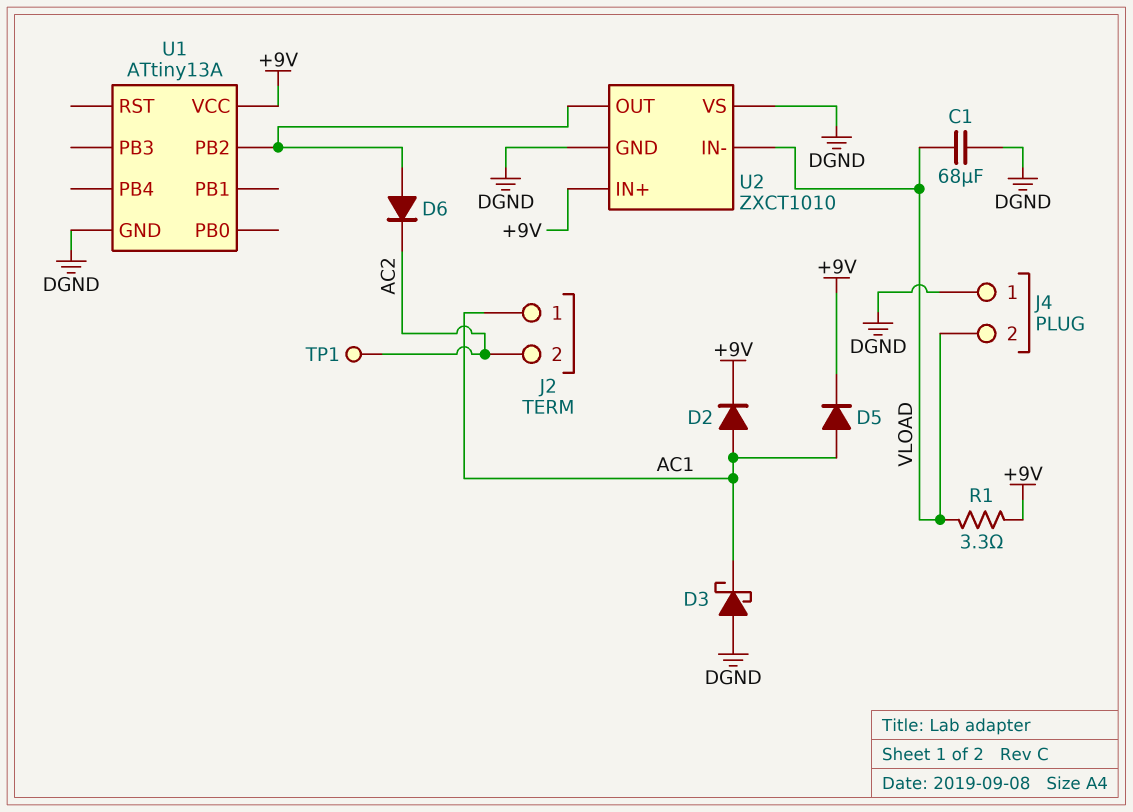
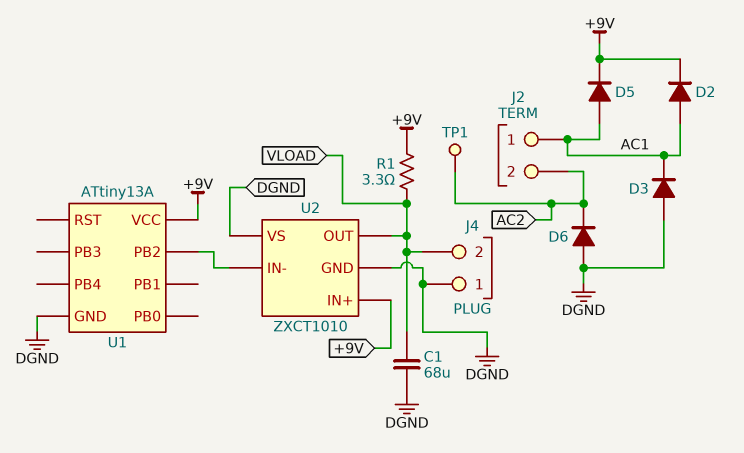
D3: schottky (A DGND, K AC1) -> diode (A DGND, K AC1)
D6: diode (A U1/PB2, K AC2) -> diode (A DGND, K AC2)
U2 pin IN-: VLOAD -> U1/PB2
U2 pin OUT: U1/PB2 -> VLOAD

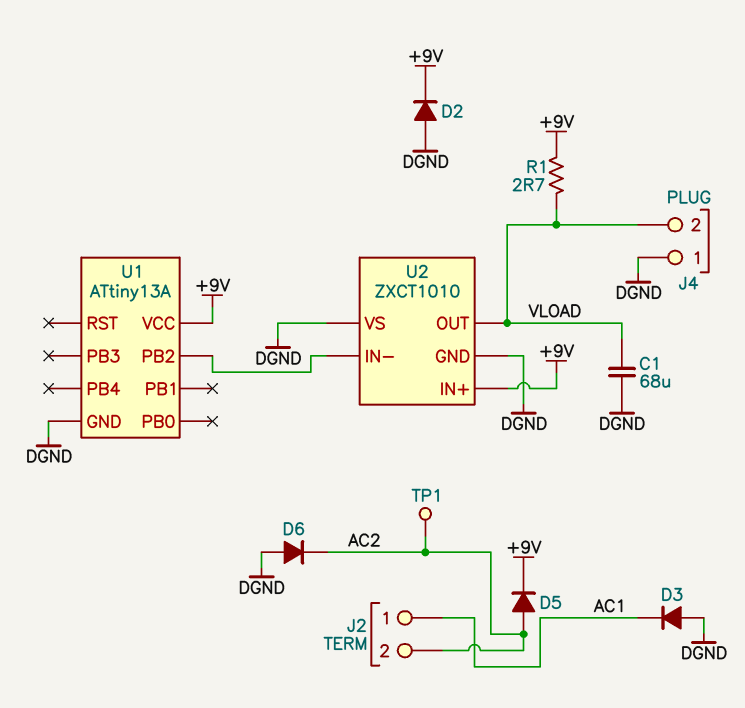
D2: diode (A AC1, K +9V) -> diode (A DGND, K +9V)
D5: diode (A AC1, K +9V) -> diode (A AC2, K +9V)
R1: 3.3 (+9V, VLOAD) -> 2.7 (+9V, VLOAD)

